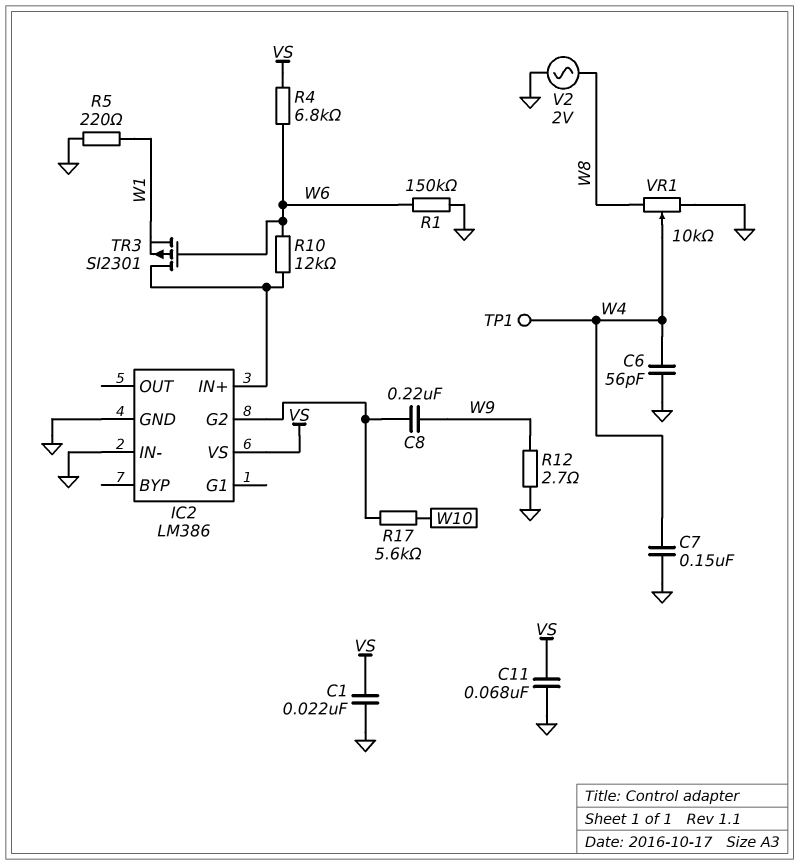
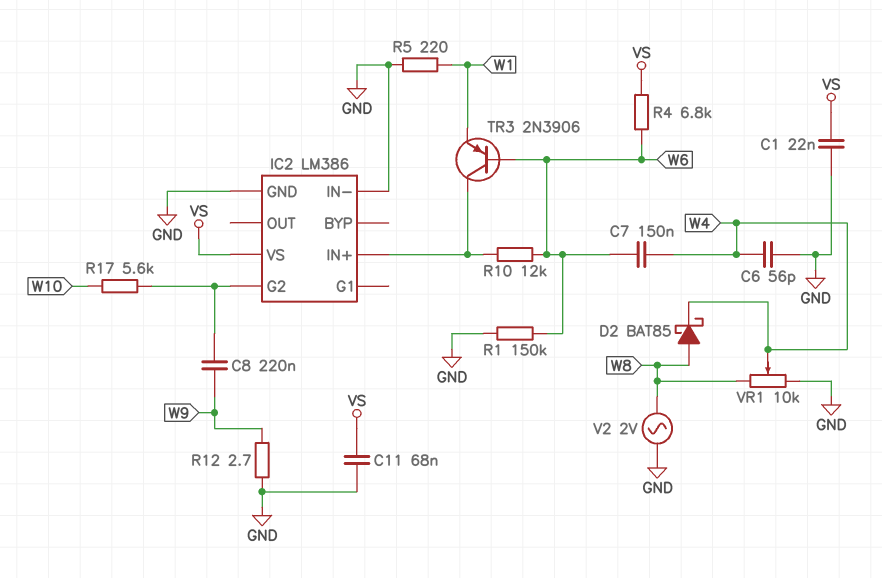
C7: 150nF (GND, W4) -> 150nF (W4, W6)
D2: none -> schottky BAT85 (A W8, K W4)
TP1: test point (W4) -> none
TR3: PMOS SI2301 (G W6, D IC2/IN+, S W1) -> PNP 2N3906 (B W6, C IC2/IN+, E W1)

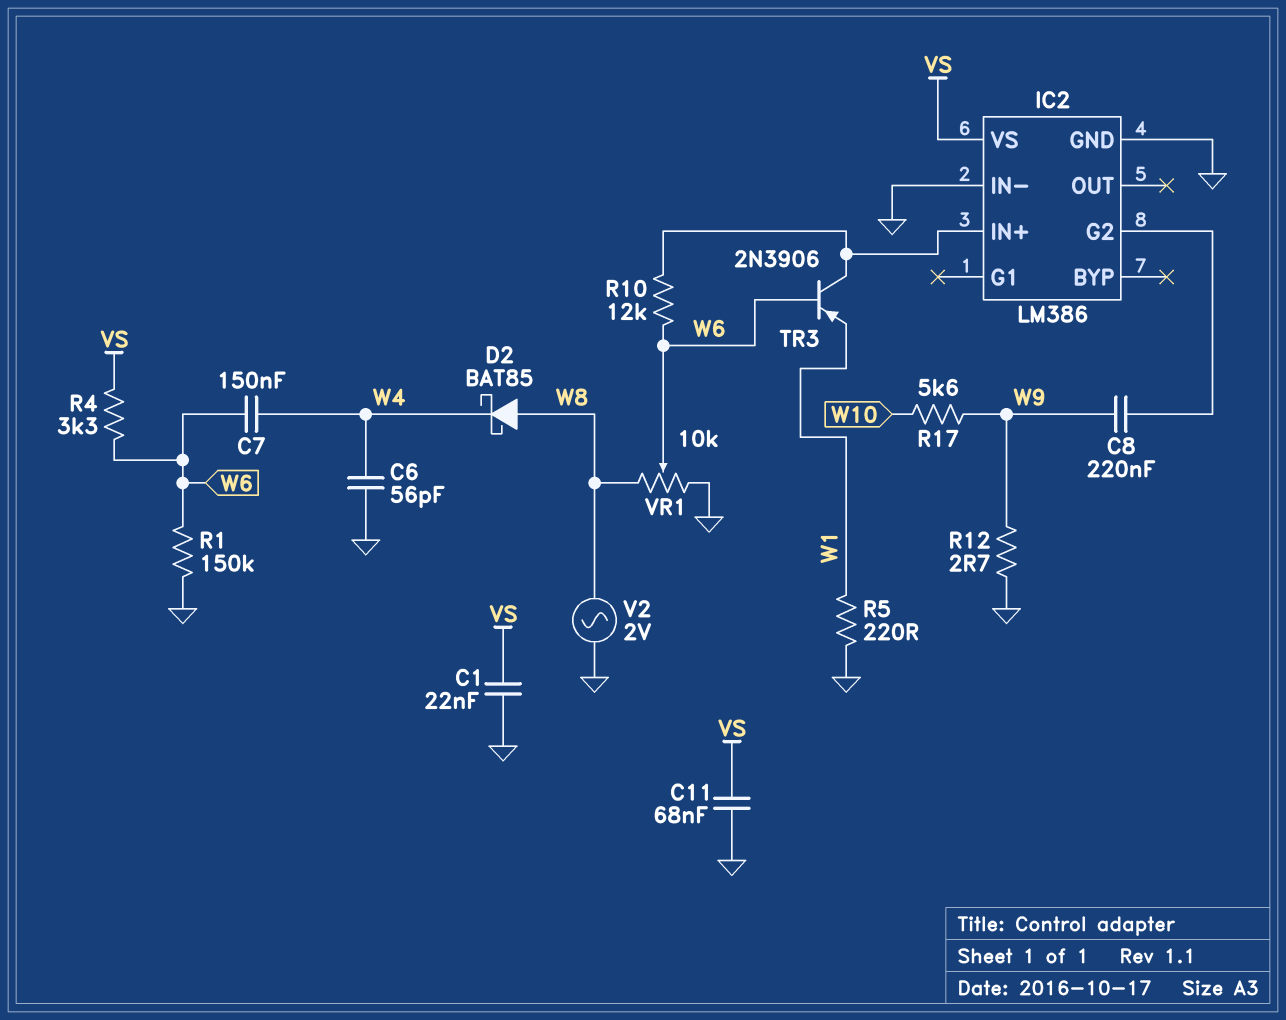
R4: 6.8k (VS, W6) -> 3.3k (VS, W6)
R17: 5.6k (IC2/G2, W10) -> 5.6k (W9, W10)
VR1: 10k (GND, W8, wiper W4) -> 10k (GND, W8, wiper W6)

